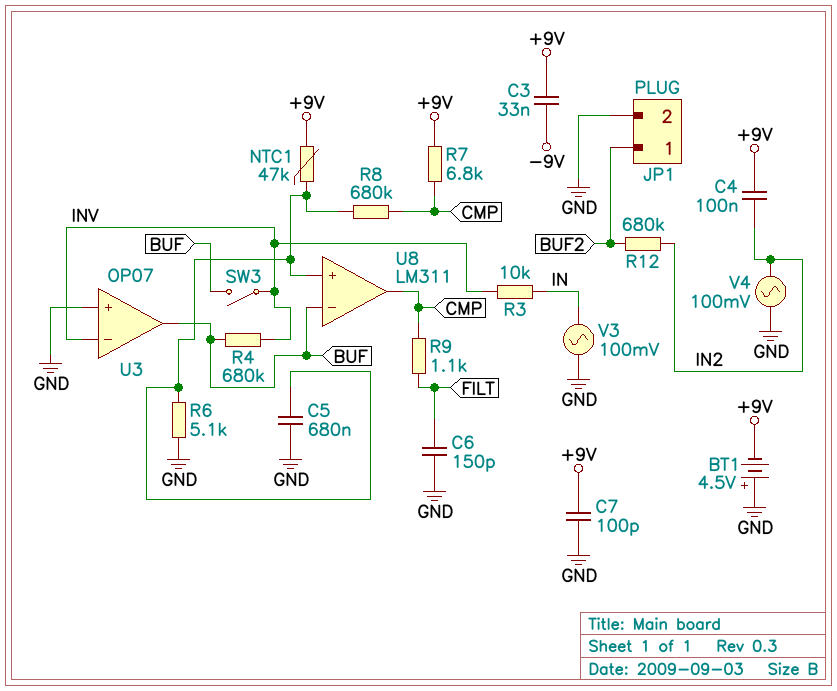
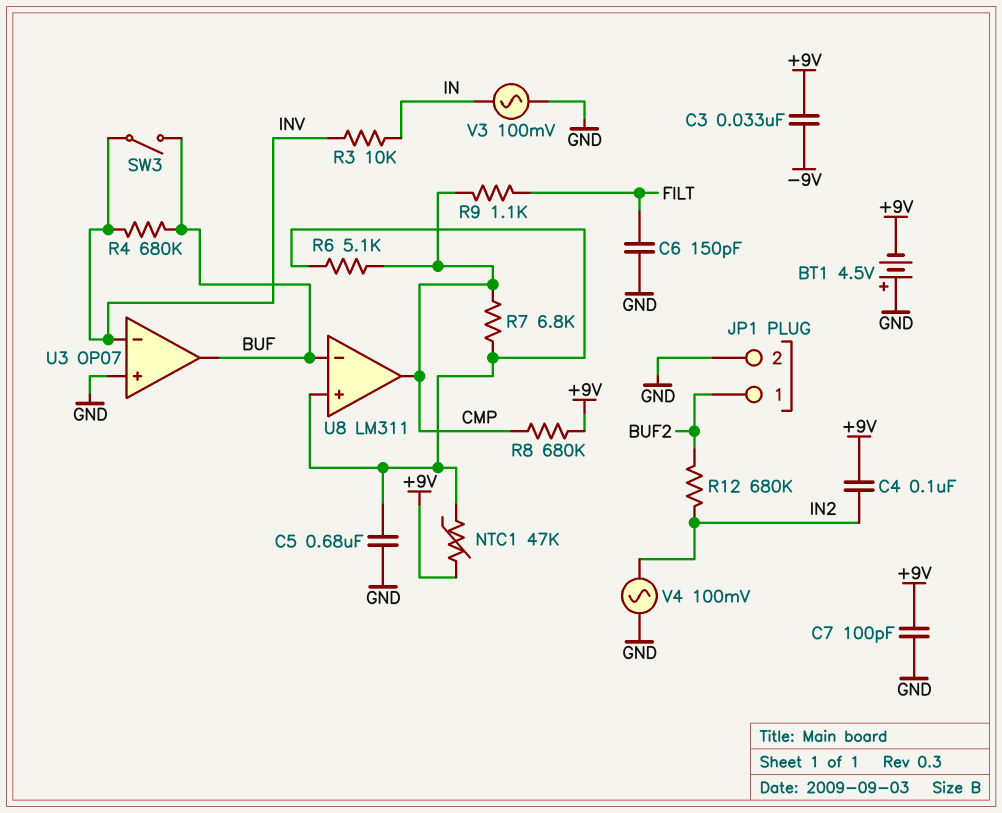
R6: 5.1k (GND, U8/in+) -> 5.1k (CMP, U8/in+)
R7: 6.8k (+9V, CMP) -> 6.8k (CMP, U8/in+)
R8: 680k (CMP, U8/in+) -> 680k (+9V, CMP)

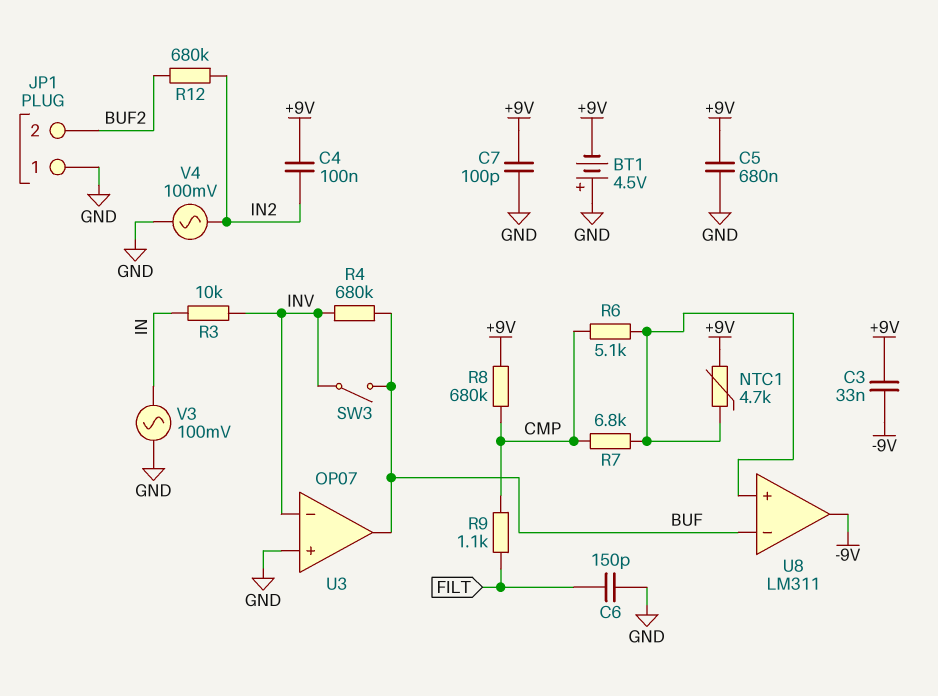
C5: 680nF (GND, U8/in+) -> 680nF (+9V, GND)
JP1 pin 1: BUF2 -> GND
JP1 pin 2: GND -> BUF2
NTC1: 47k (+9V, U8/in+) -> 4.7k (+9V, U8/in+)
U8 pin out: CMP -> -9V

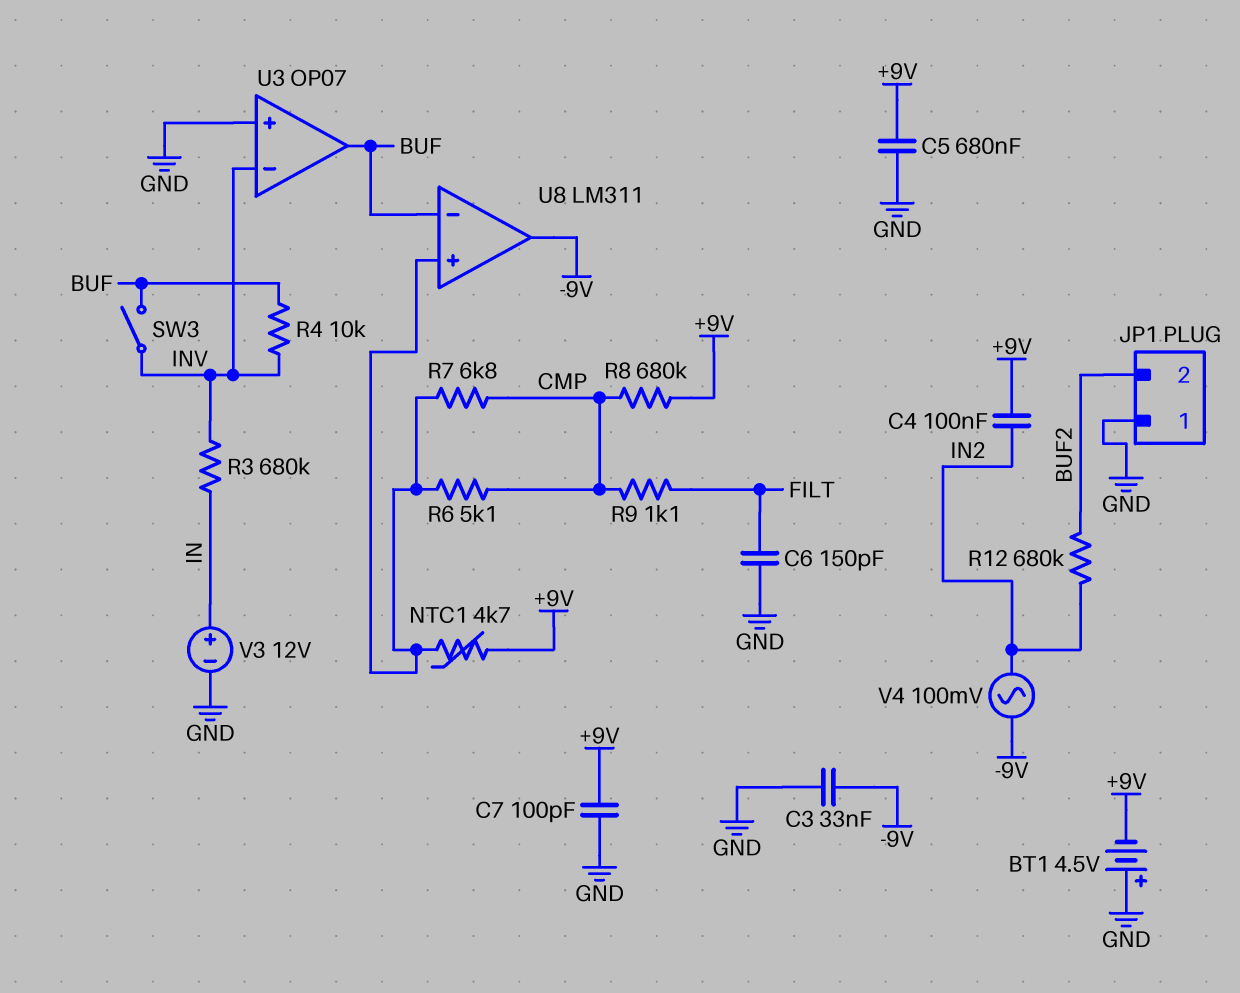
C3: 33nF (+9V, -9V) -> 33nF (-9V, GND)
R3: 10k (IN, INV) -> 680k (IN, INV)
R4: 680k (BUF, INV) -> 10k (BUF, INV)
V3: AC 100mV (GND, IN) -> 12V (plus IN, minus GND)
V4: AC 100mV (GND, IN2) -> AC 100mV (-9V, IN2)

